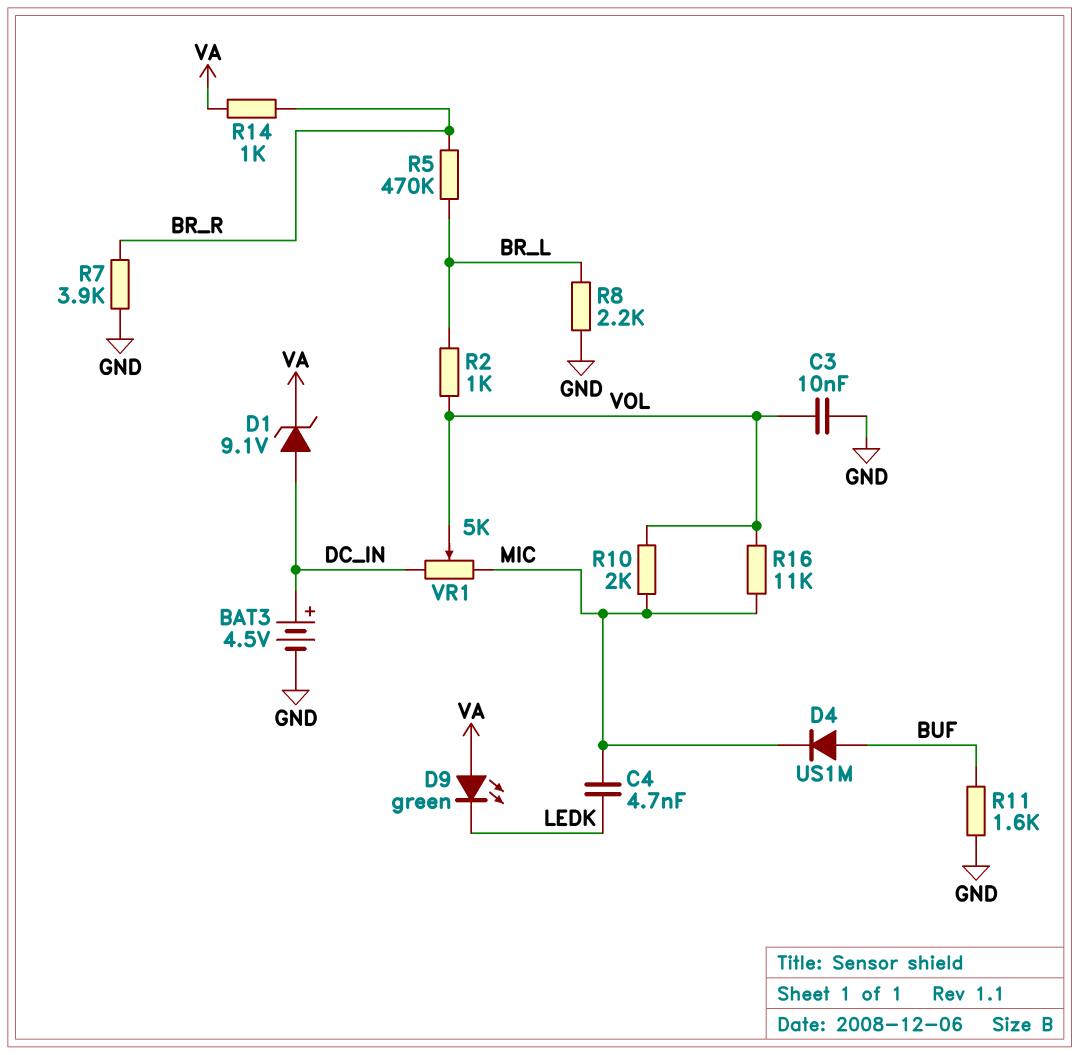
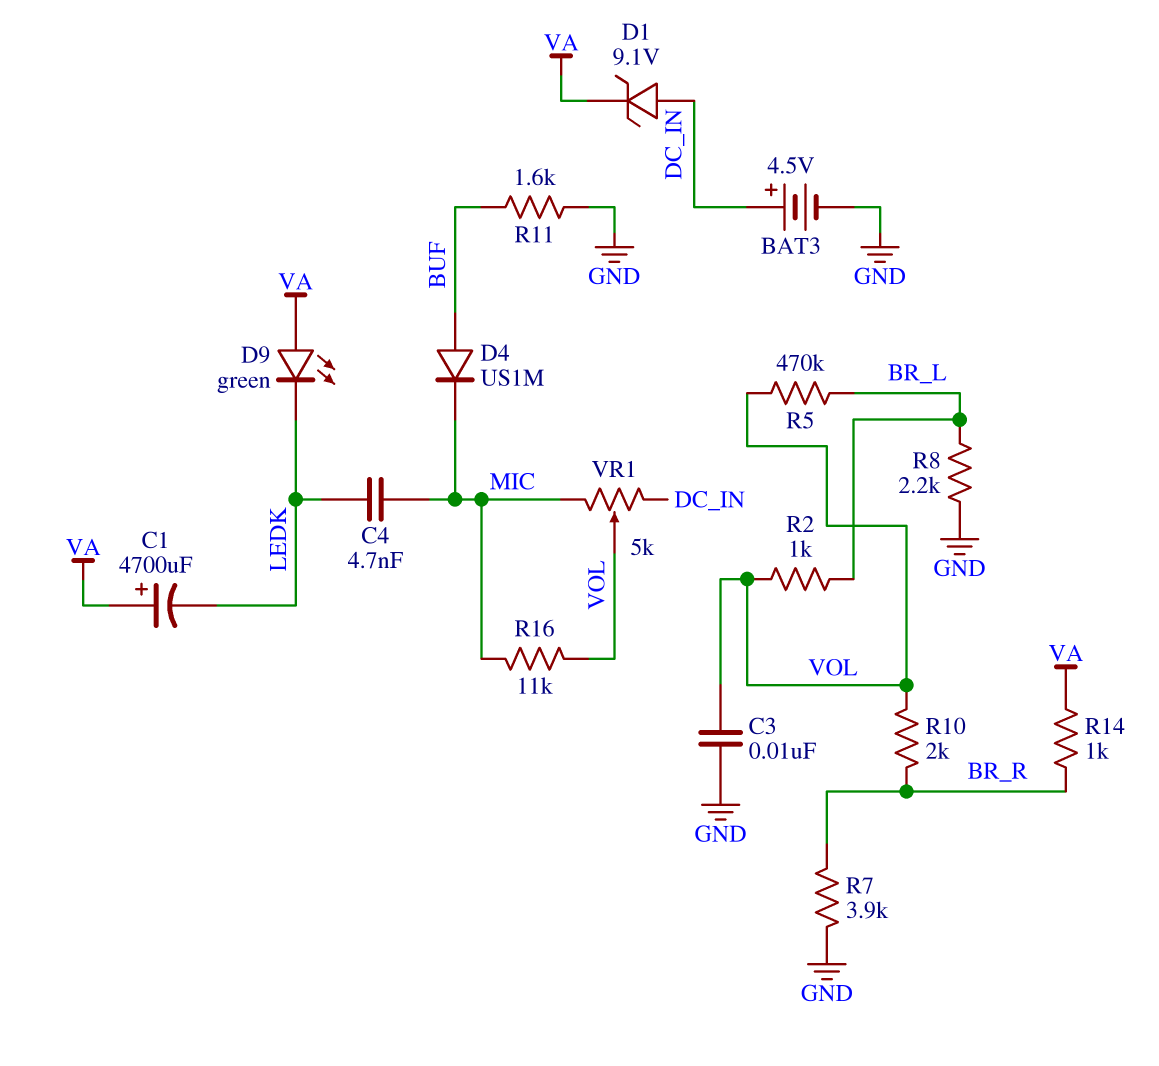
C1: none -> 4700uF (plus VA, minus LEDK)
R5: 470k (BR_L, BR_R) -> 470k (BR_L, VOL)
R10: 2k (MIC, VOL) -> 2k (BR_R, VOL)

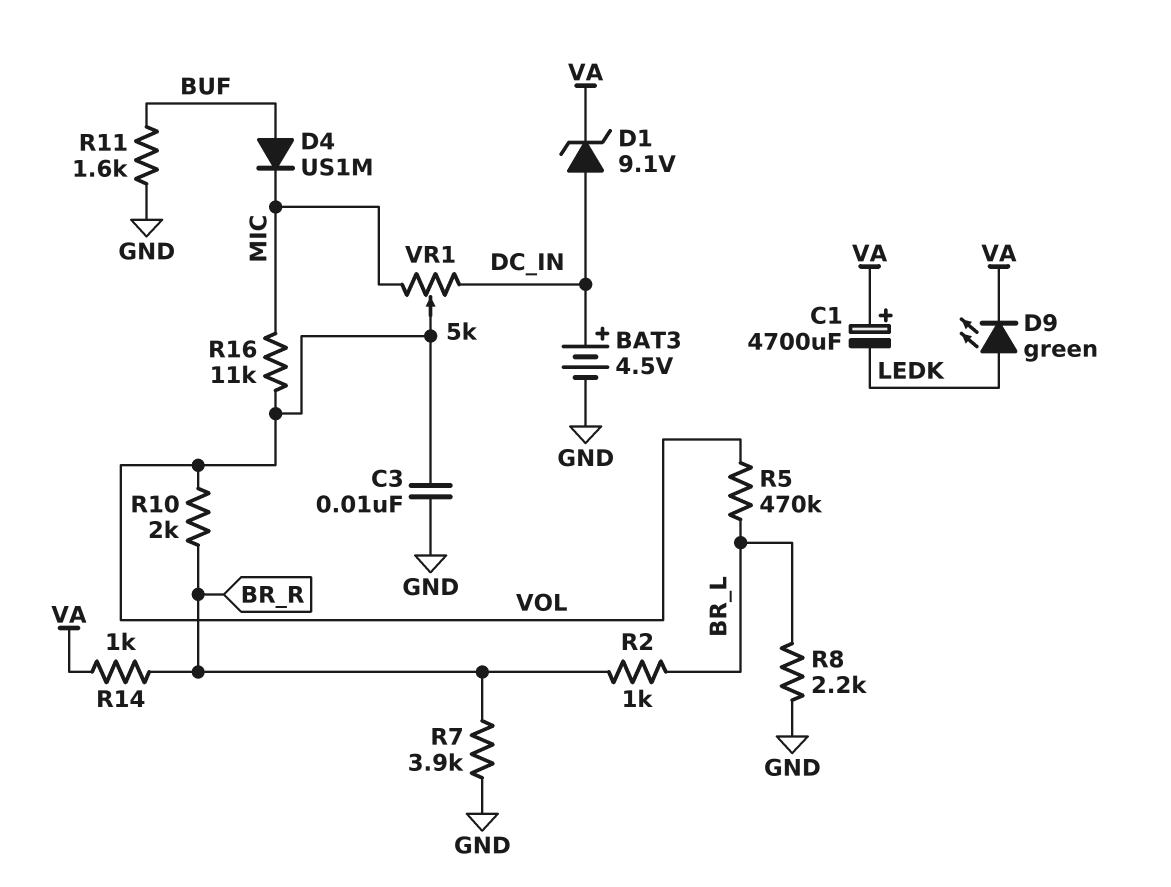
C4: 4.7nF (LEDK, MIC) -> none
D9: LED green (A VA, K LEDK) -> LED green (A LEDK, K VA)
R2: 1k (BR_L, VOL) -> 1k (BR_L, BR_R)

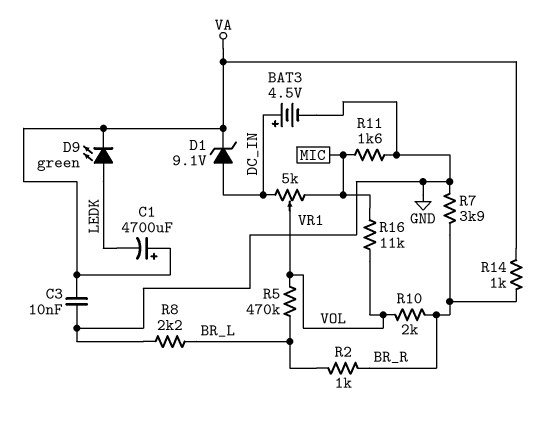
C3: 10nF (GND, VOL) -> 10nF (GND, VA)
D4: diode US1M (A BUF, K MIC) -> none
R11: 1.6k (BUF, GND) -> 1.6k (GND, MIC)

